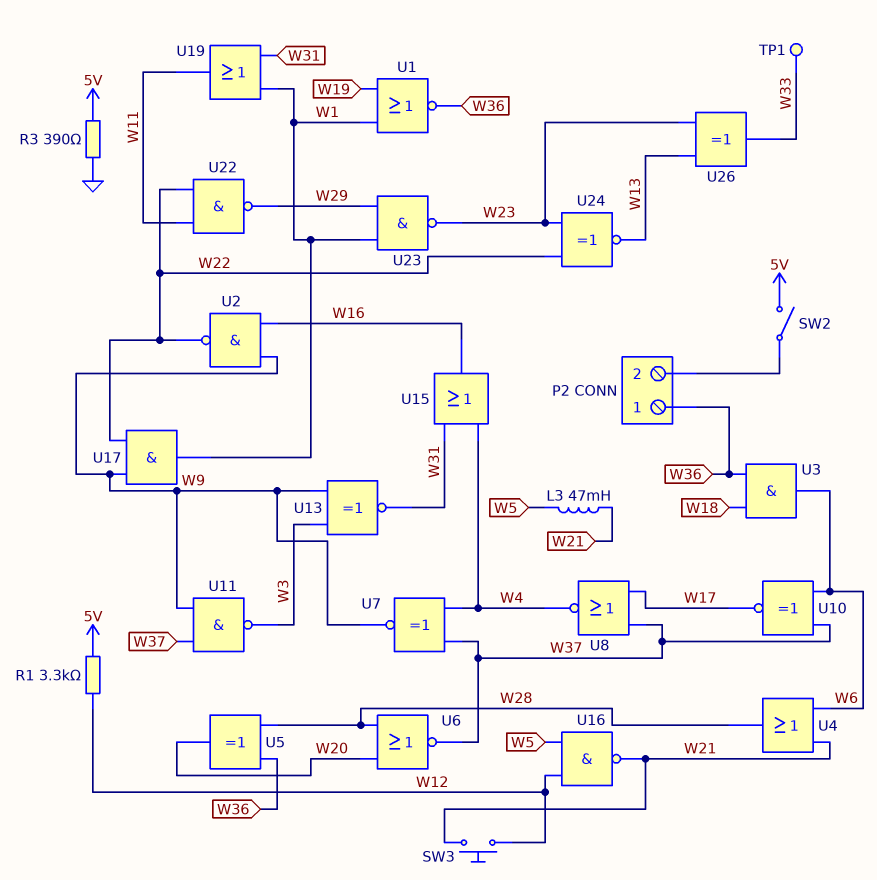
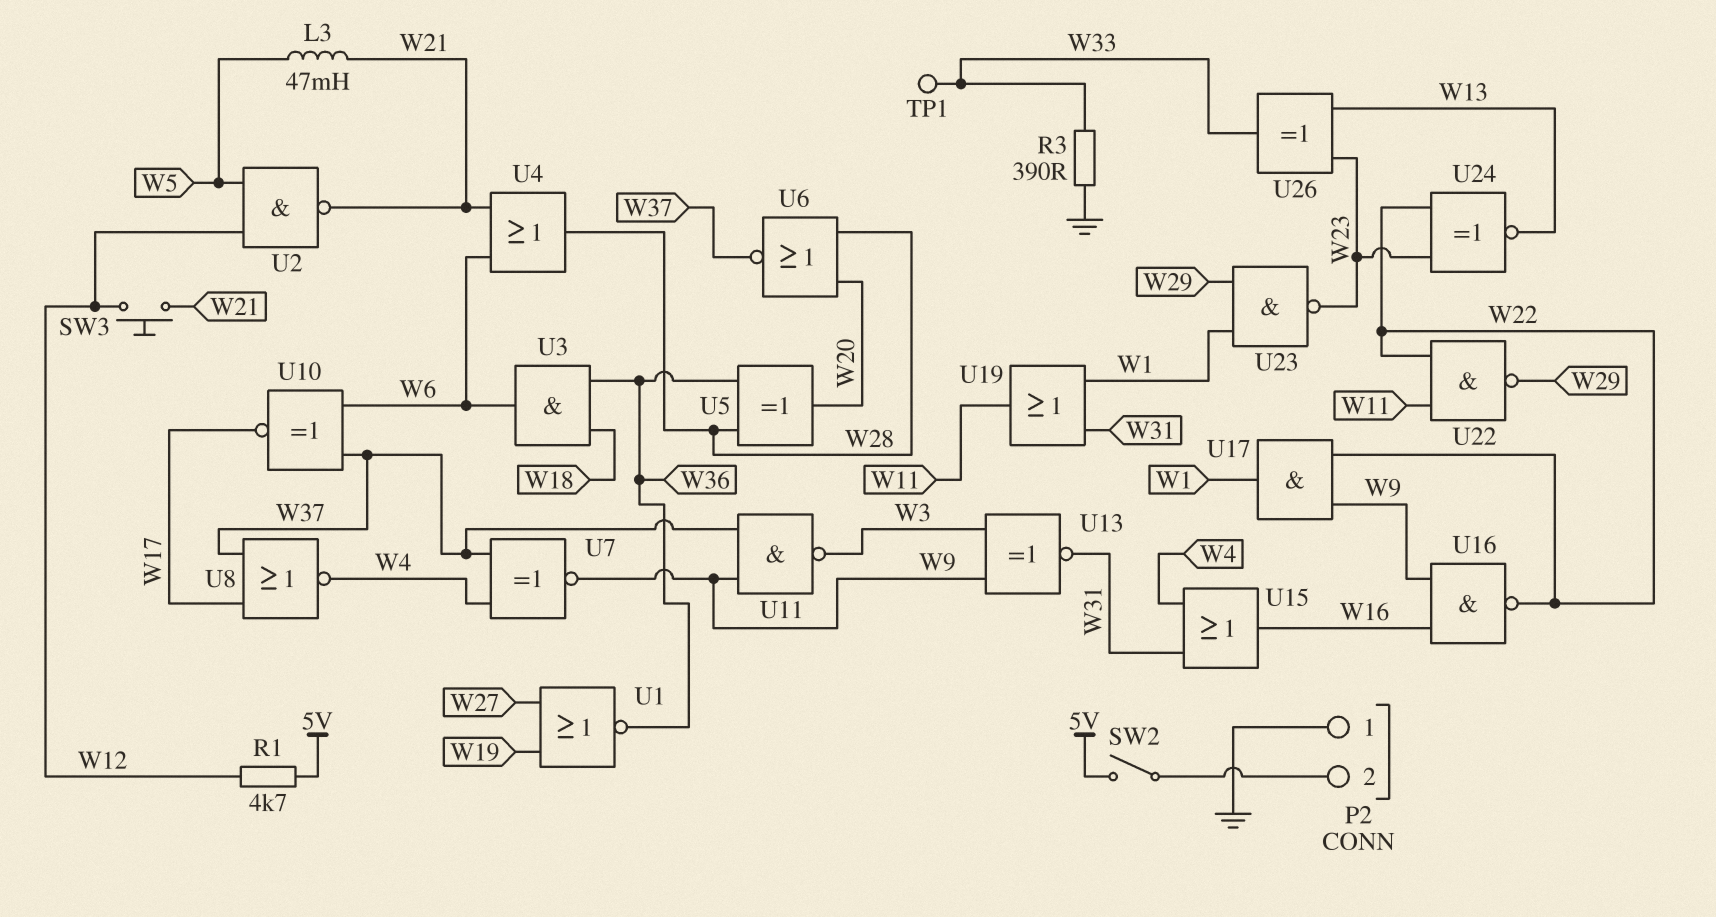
P2 pin 1: W36 -> GND
R1: 3.3k (5V, W12) -> 4.7k (5V, W12)
R3: 390 (5V, GND) -> 390 (GND, W33)
U1: NOR (in W1, in W19, out W36) -> NOR (in W19, in W27, out W36)
U2: NAND (in W9, in W16, out W22) -> NAND (in W5, in W12, out W21)
U16: NAND (in W5, in W12, out W21) -> NAND (in W9, in W16, out W22)

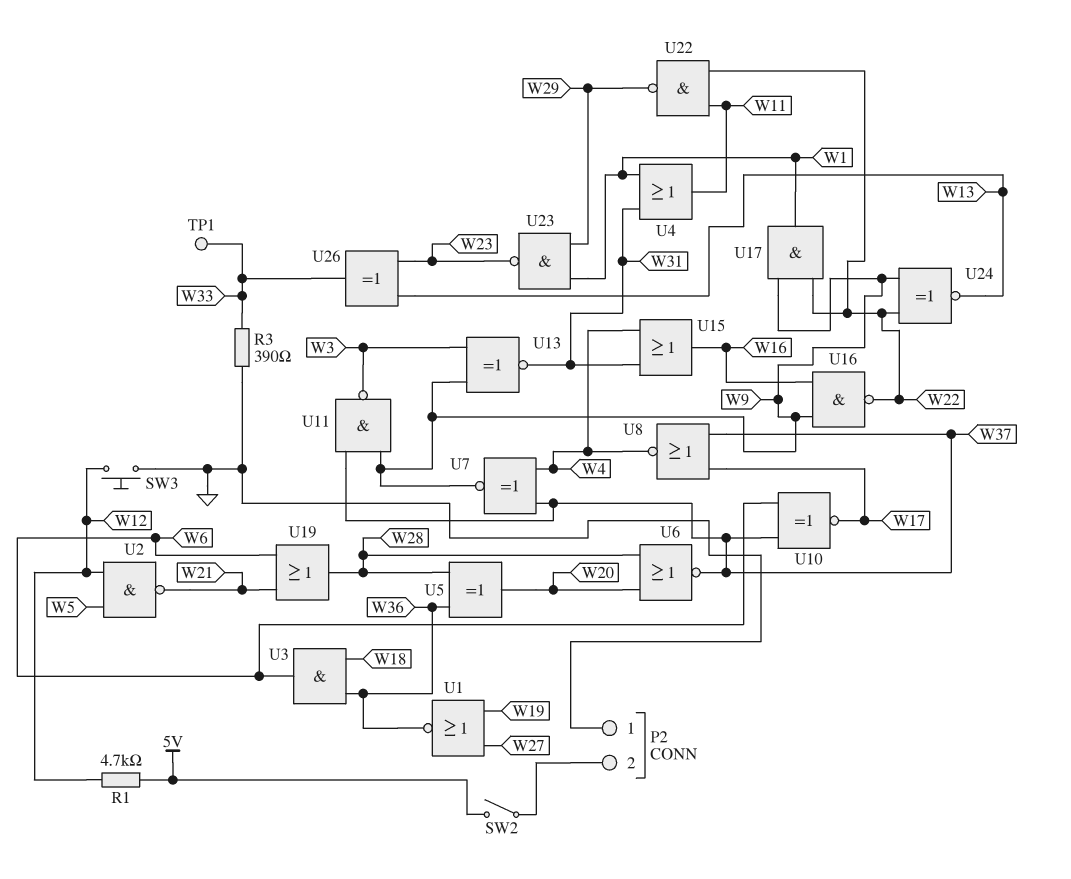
L3: 47mH (W5, W21) -> none
SW3: button (W12, W21) -> button (GND, W12)
U4: OR (in W6, in W21, out W28) -> OR (in W1, in W31, out W11)
U19: OR (in W1, in W31, out W11) -> OR (in W6, in W21, out W28)
U24: XNOR (in W22, in W23, out W13) -> XNOR (in W9, in W22, out W13)

